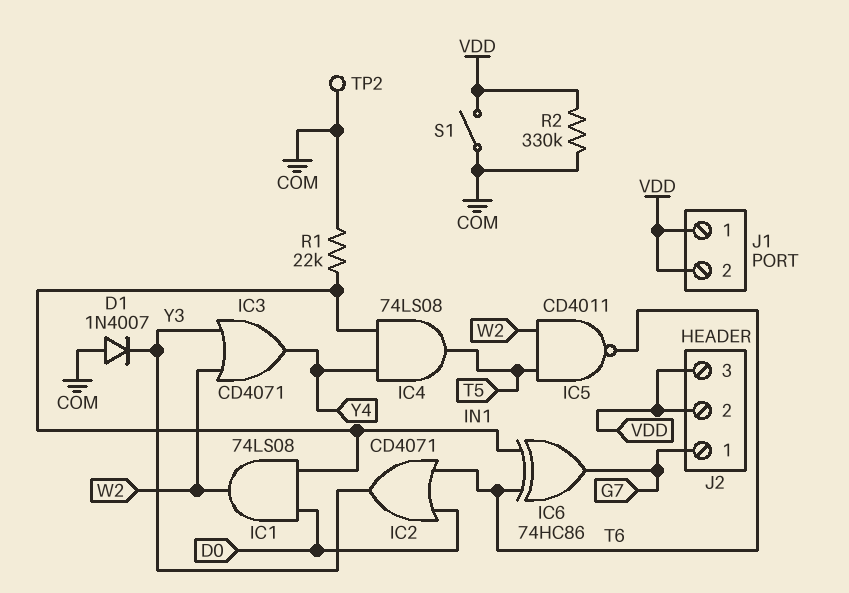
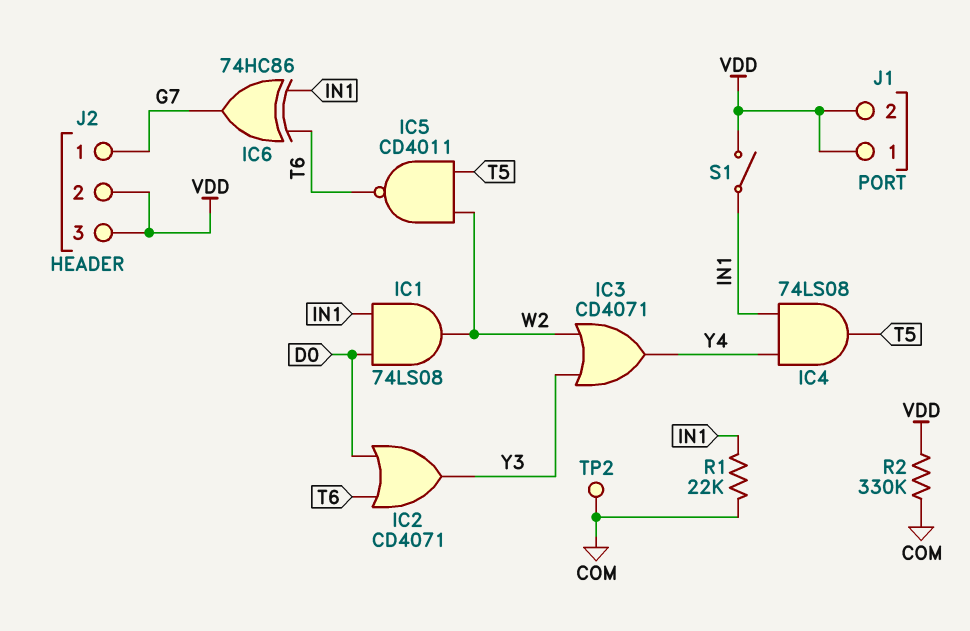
D1: diode 1N4007 (A COM, K Y3) -> none
S1: switch (COM, VDD) -> switch (IN1, VDD)

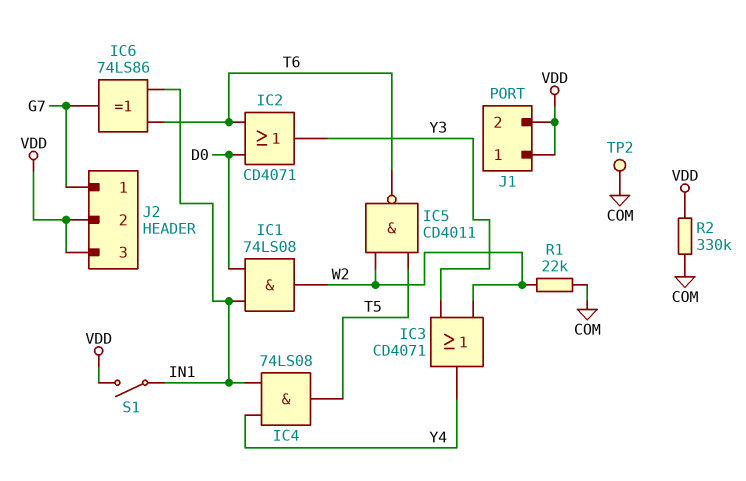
IC6: XOR 74HC86 (in IN1, in T6, out G7) -> XOR 74LS86 (in IN1, in T6, out G7)
R1: 22k (COM, IN1) -> 22k (COM, W2)

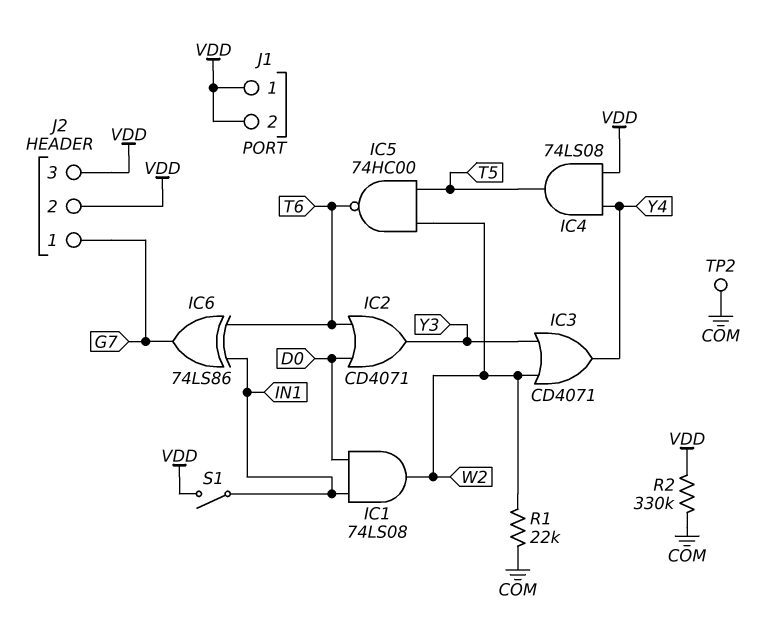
IC4: AND 74LS08 (in IN1, in Y4, out T5) -> AND 74LS08 (in VDD, in Y4, out T5)
IC5: NAND CD4011 (in T5, in W2, out T6) -> NAND 74HC00 (in T5, in W2, out T6)

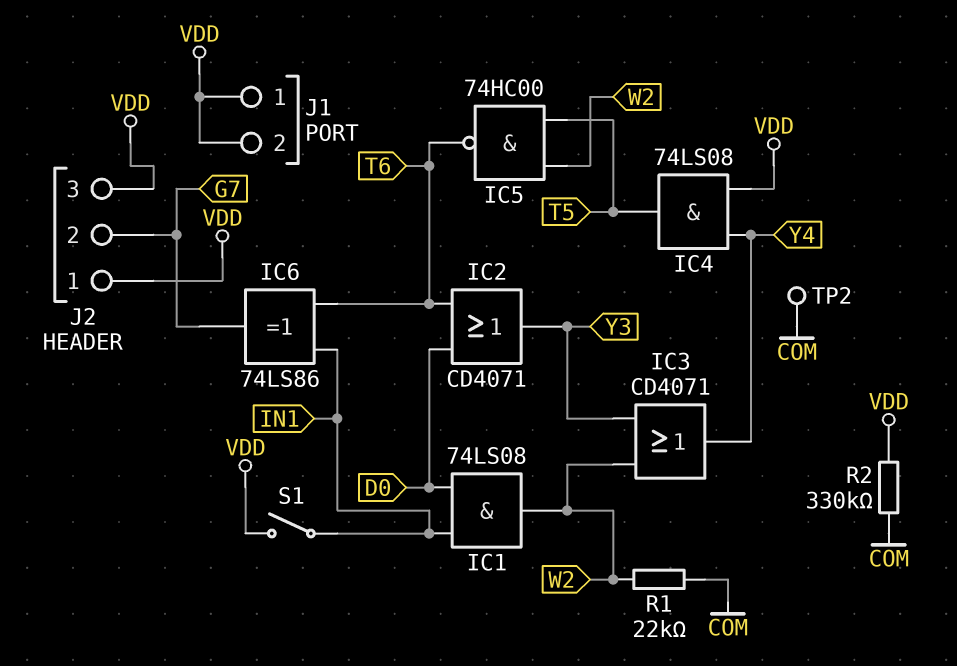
J2 pin 1: G7 -> VDD
J2 pin 2: VDD -> G7

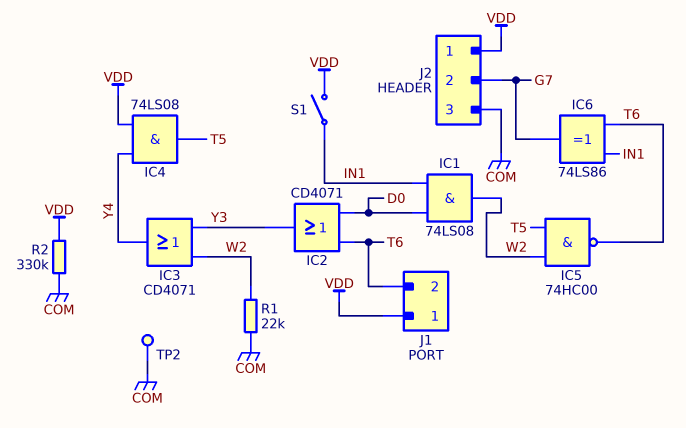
J1 pin 2: VDD -> T6
J2 pin 3: VDD -> COM

